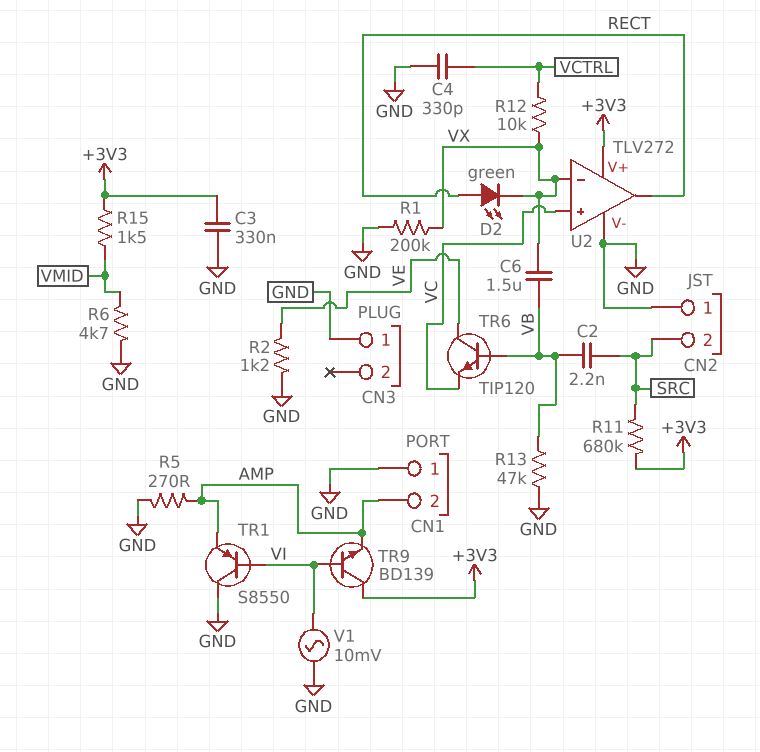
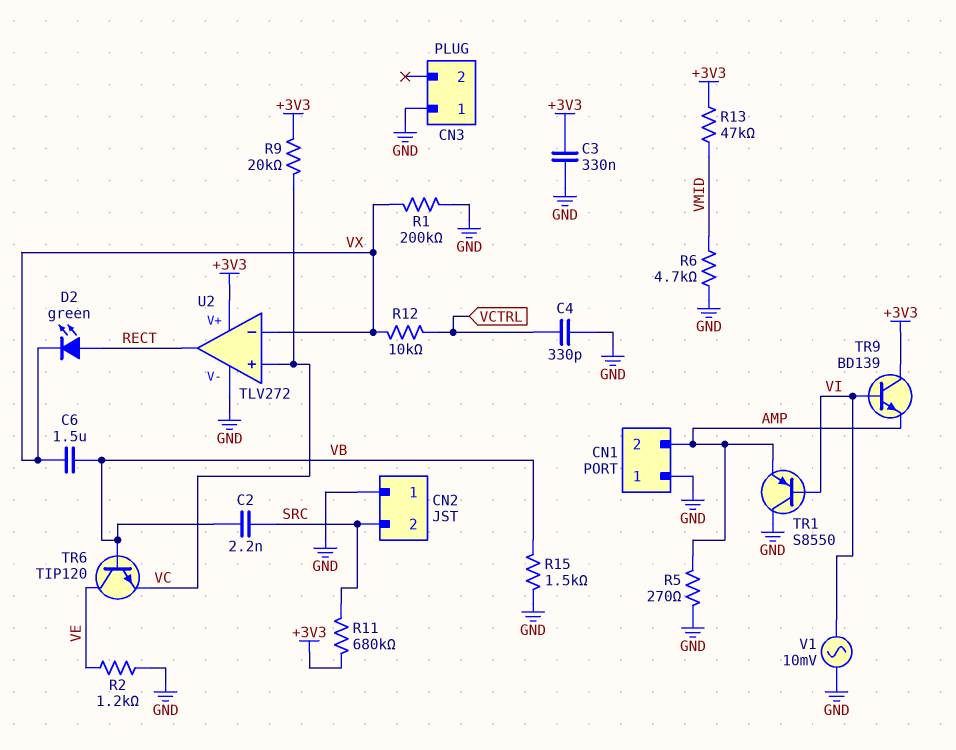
R9: none -> 20k (+3V3, VC)
R13: 47k (GND, VB) -> 47k (+3V3, VMID)
R15: 1.5k (+3V3, VMID) -> 1.5k (GND, VB)

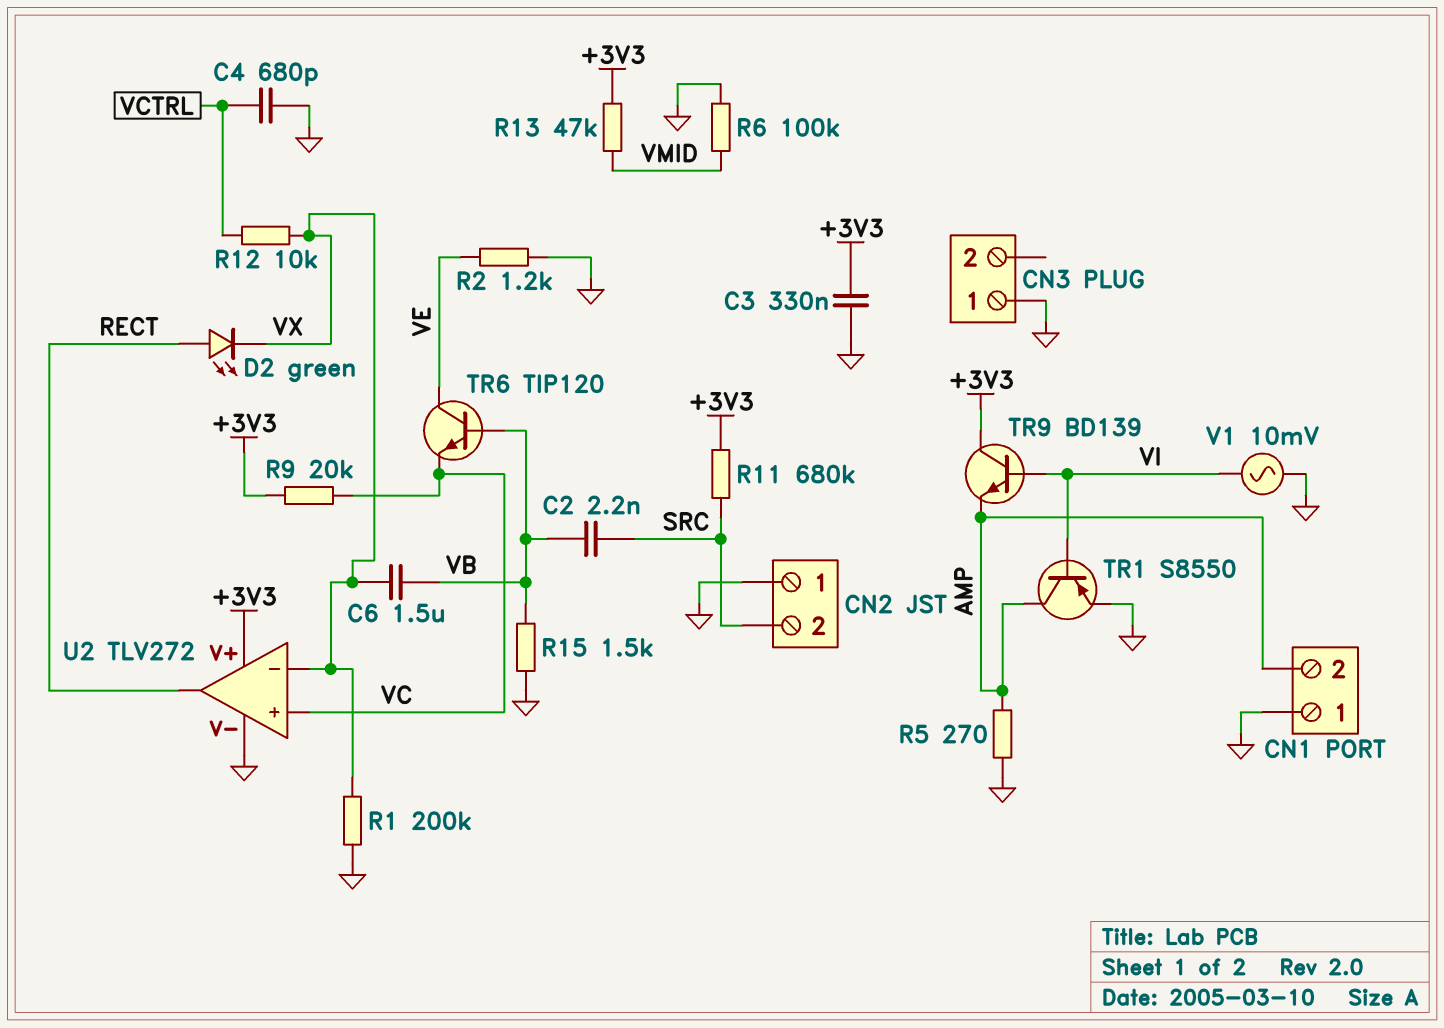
C4: 330pF (GND, VCTRL) -> 680pF (GND, VCTRL)
R6: 4.7k (GND, VMID) -> 100k (GND, VMID)
TR1: PNP S8550 (B VI, C GND, E AMP) -> PNP S8550 (B VI, C AMP, E GND)

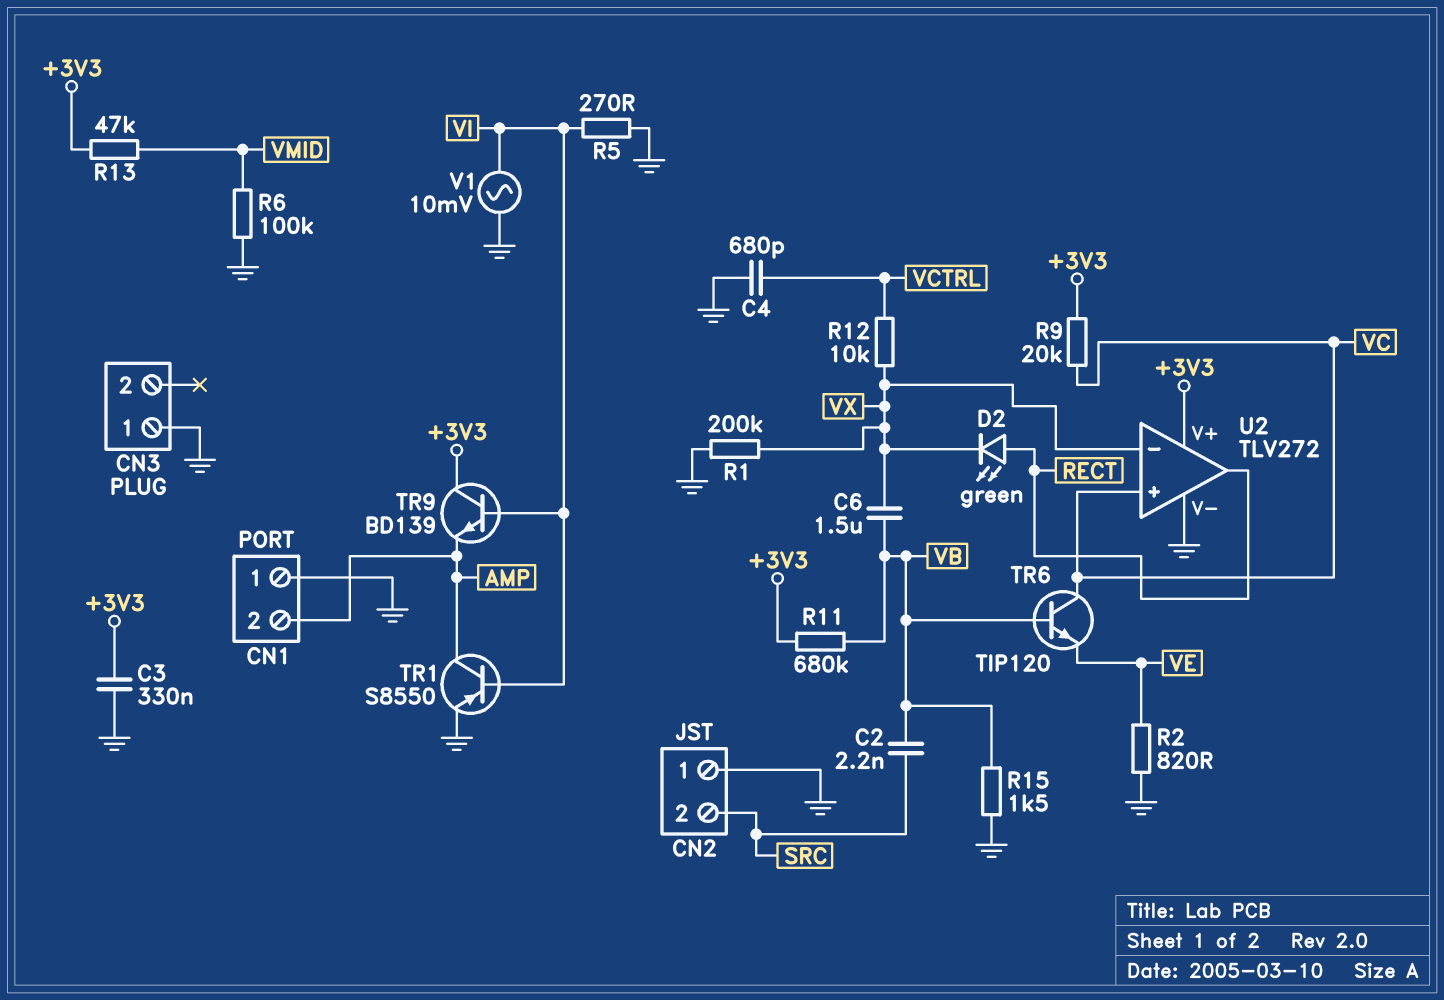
R2: 1.2k (GND, VE) -> 820 (GND, VE)
R5: 270 (AMP, GND) -> 270 (GND, VI)
R11: 680k (+3V3, SRC) -> 680k (+3V3, VB)
TR6: NPN TIP120 (B VB, C VE, E VC) -> NPN TIP120 (B VB, C VC, E VE)

